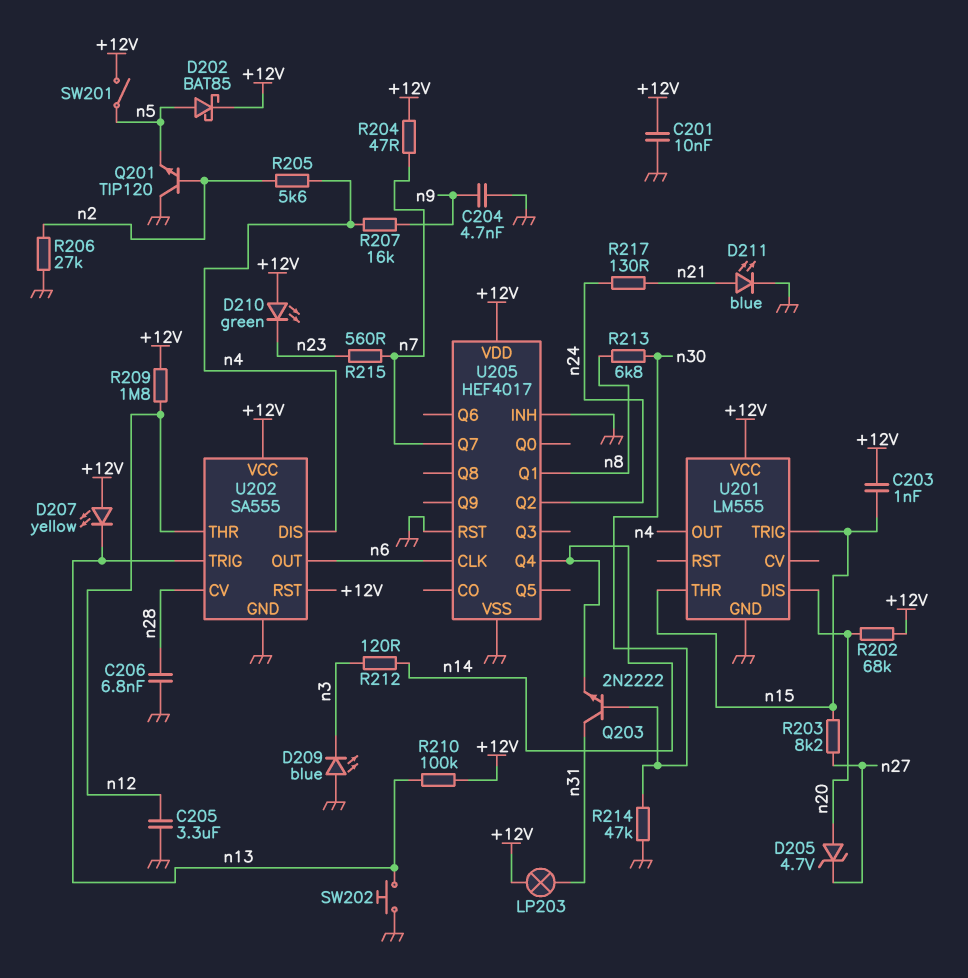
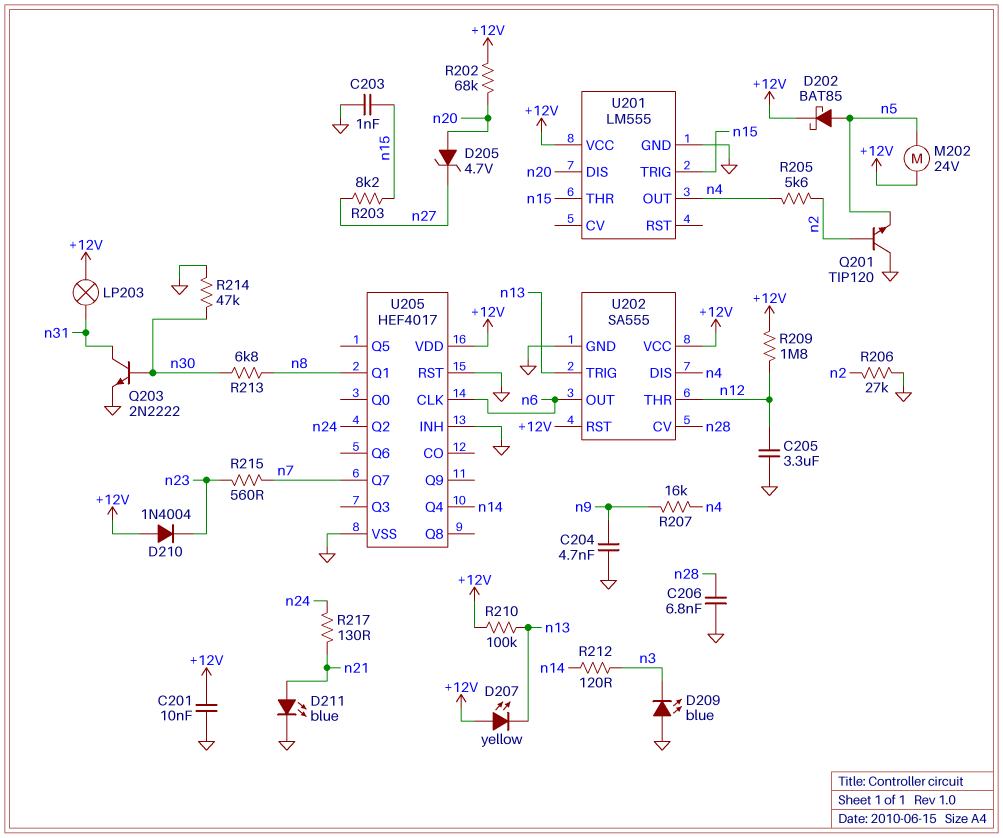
C203: 1nF (+12V, n15) -> 1nF (GND, n15)
D210: LED green (A +12V, K n23) -> diode 1N4004 (A +12V, K n23)
M202: none -> motor 24V (+12V, n5)
Q203: NPN 2N2222 (B n30, C n31, E n14) -> NPN 2N2222 (B n30, C n31, E GND)
R204: 47 (+12V, n7) -> none
SW201: switch (+12V, n5) -> none
SW202: button (GND, n13) -> none

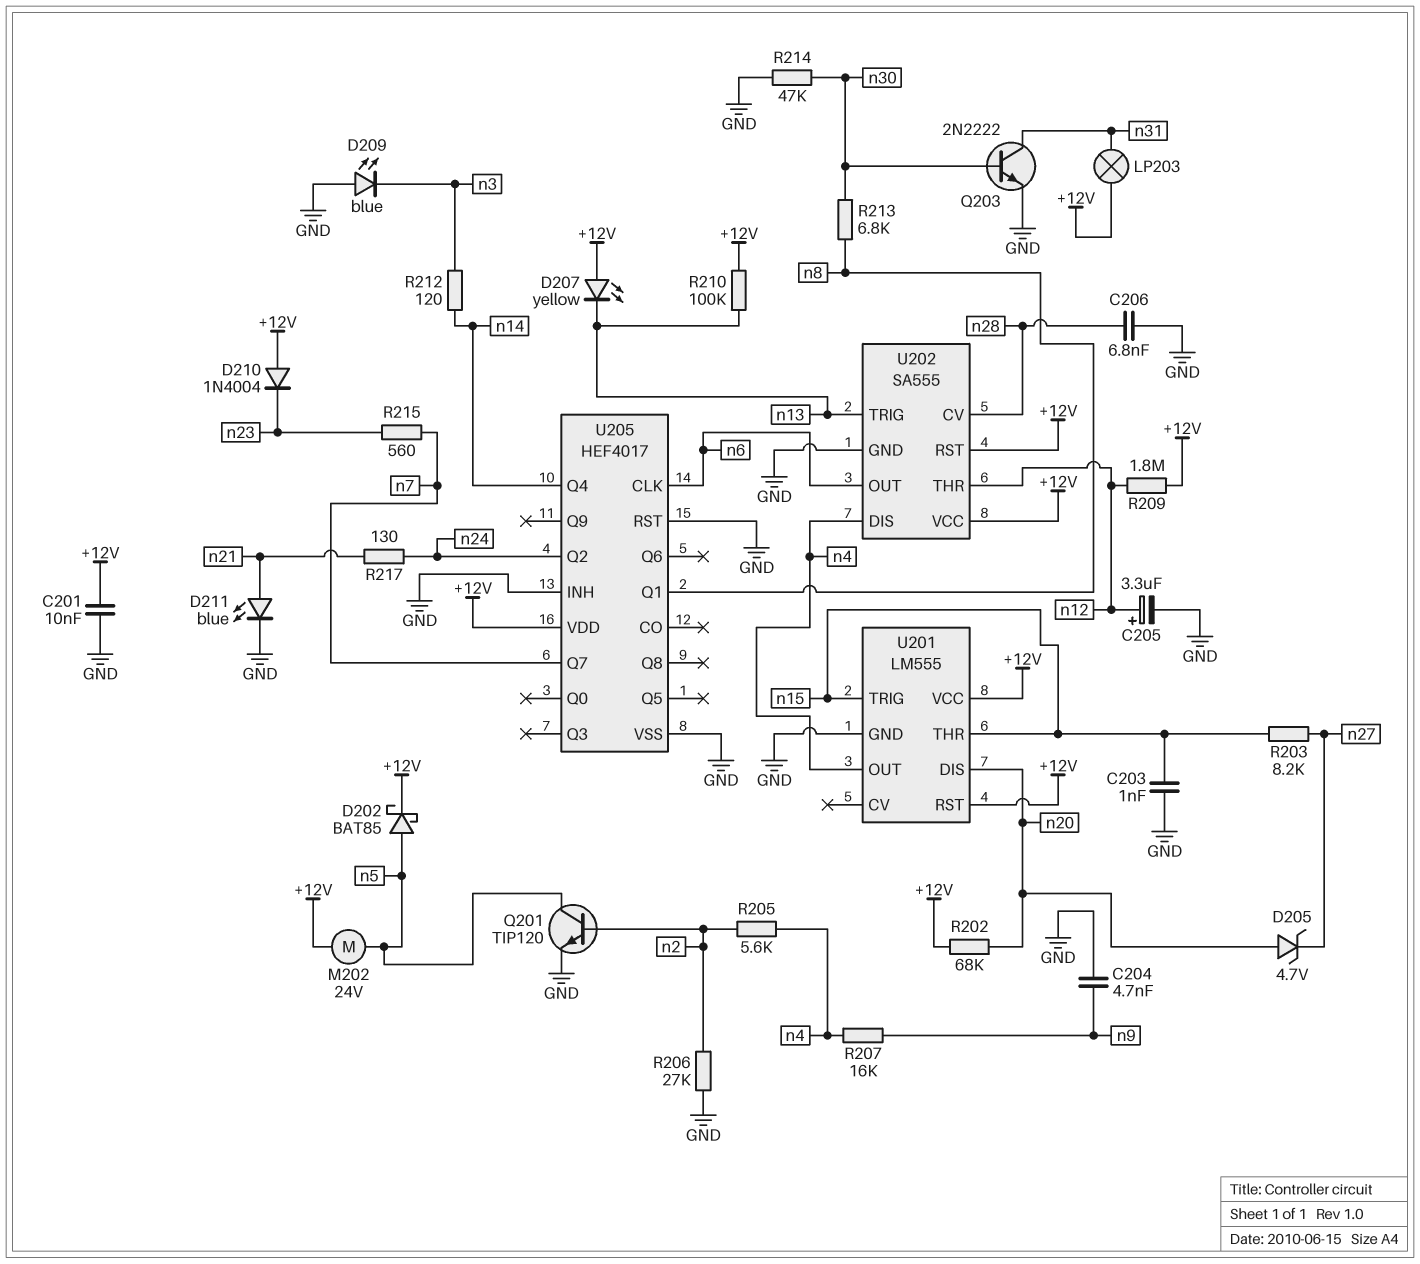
C205: 3.3uF (GND, n12) -> 3.3uF (plus n12, minus GND)
Q201: NPN TIP120 (B n2, C GND, E n5) -> NPN TIP120 (B n2, C n5, E GND)
U201 pin RST: none -> +12V

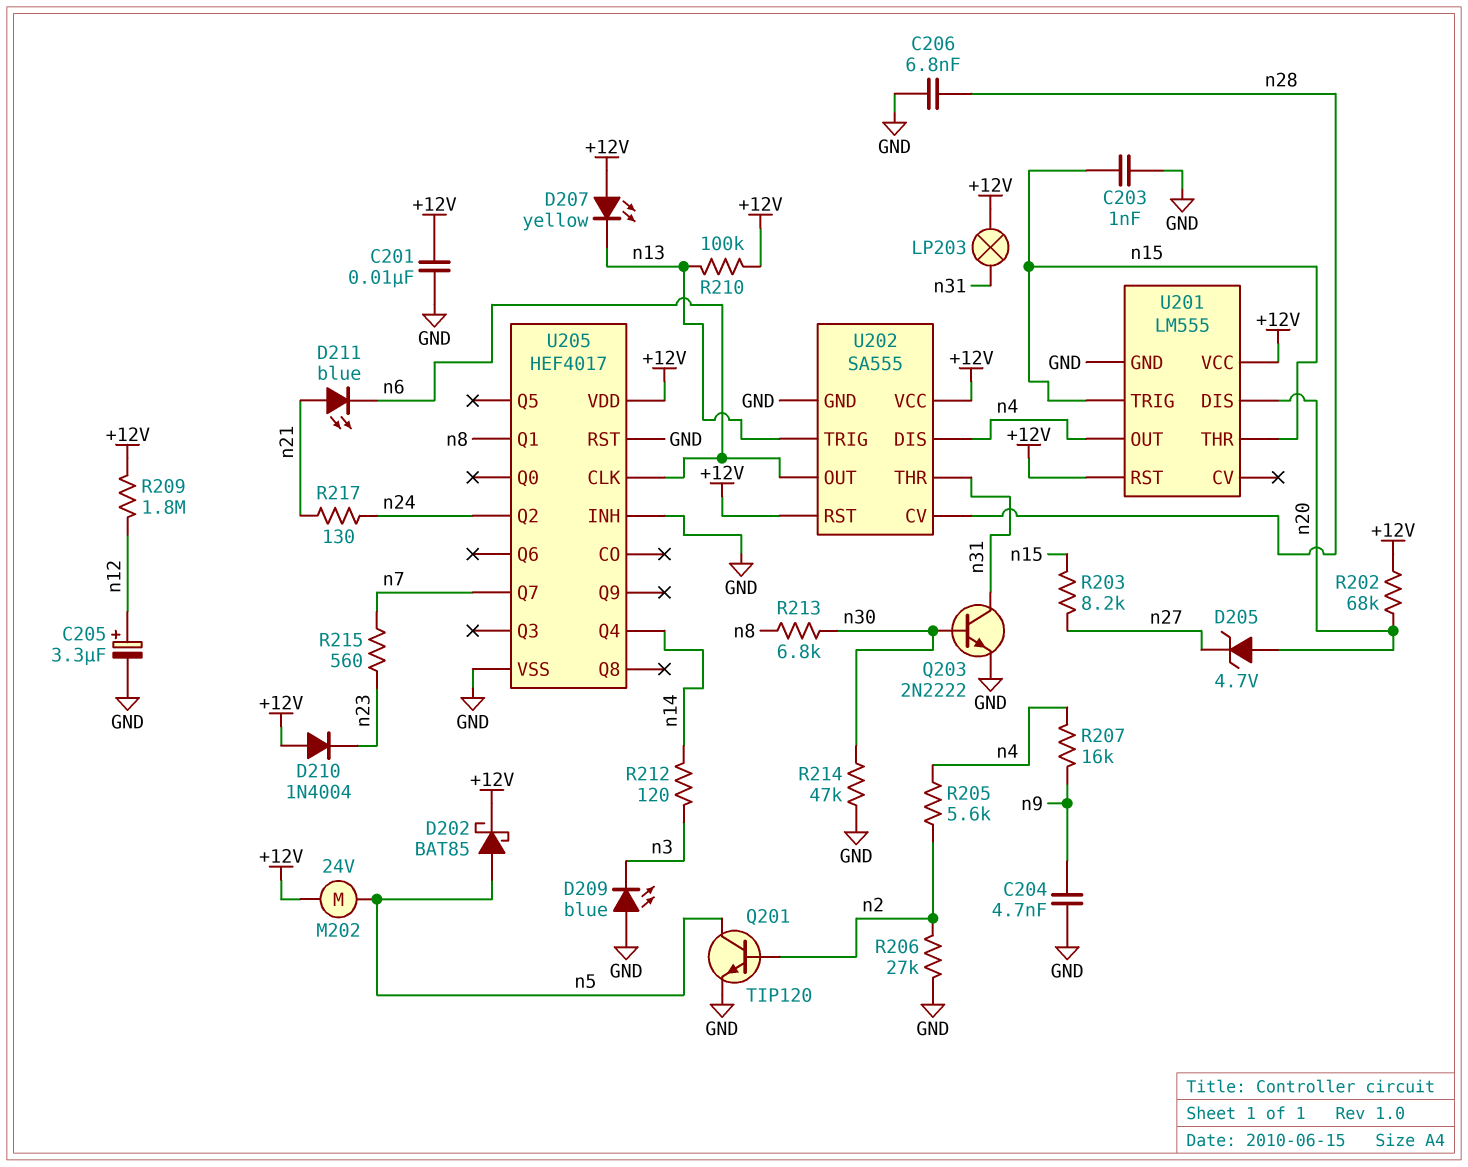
D211: LED blue (A n21, K GND) -> LED blue (A n21, K n6)
U202 pin THR: n12 -> n31

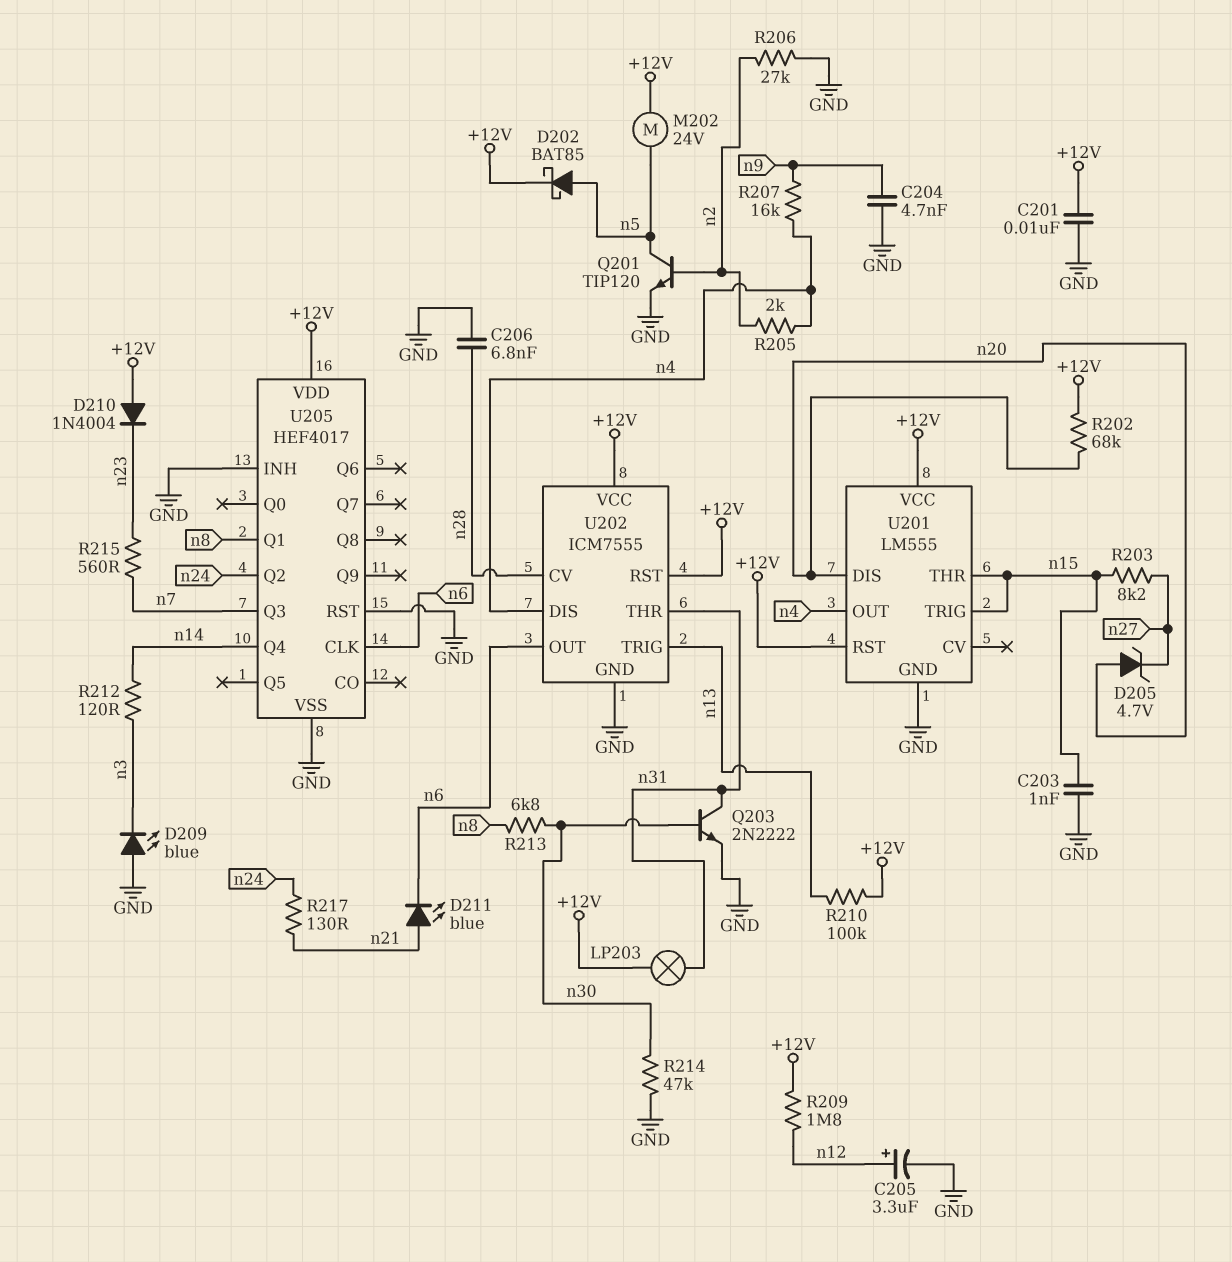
D207: LED yellow (A +12V, K n13) -> none
R205: 5.6k (n2, n4) -> 2k (n2, n4)
U202: SA555 -> ICM7555
U205 pin Q3: none -> n7
U205 pin Q7: n7 -> none

